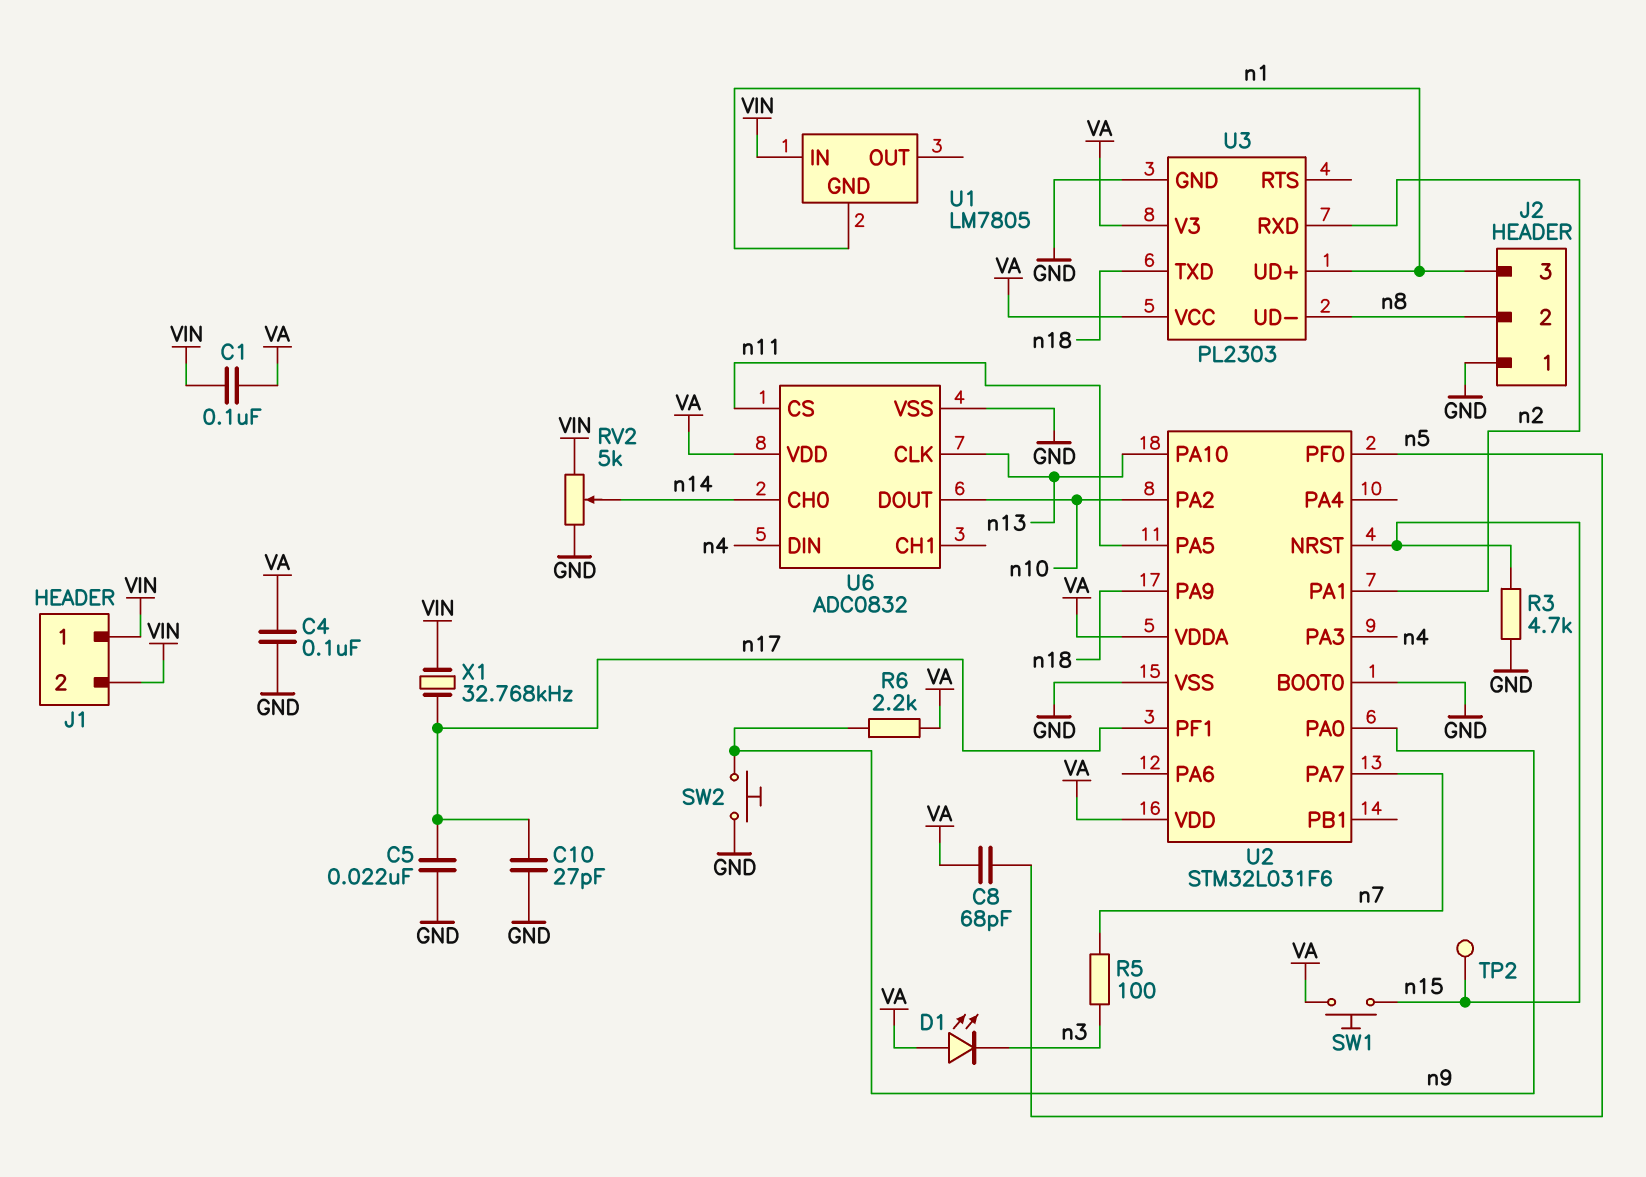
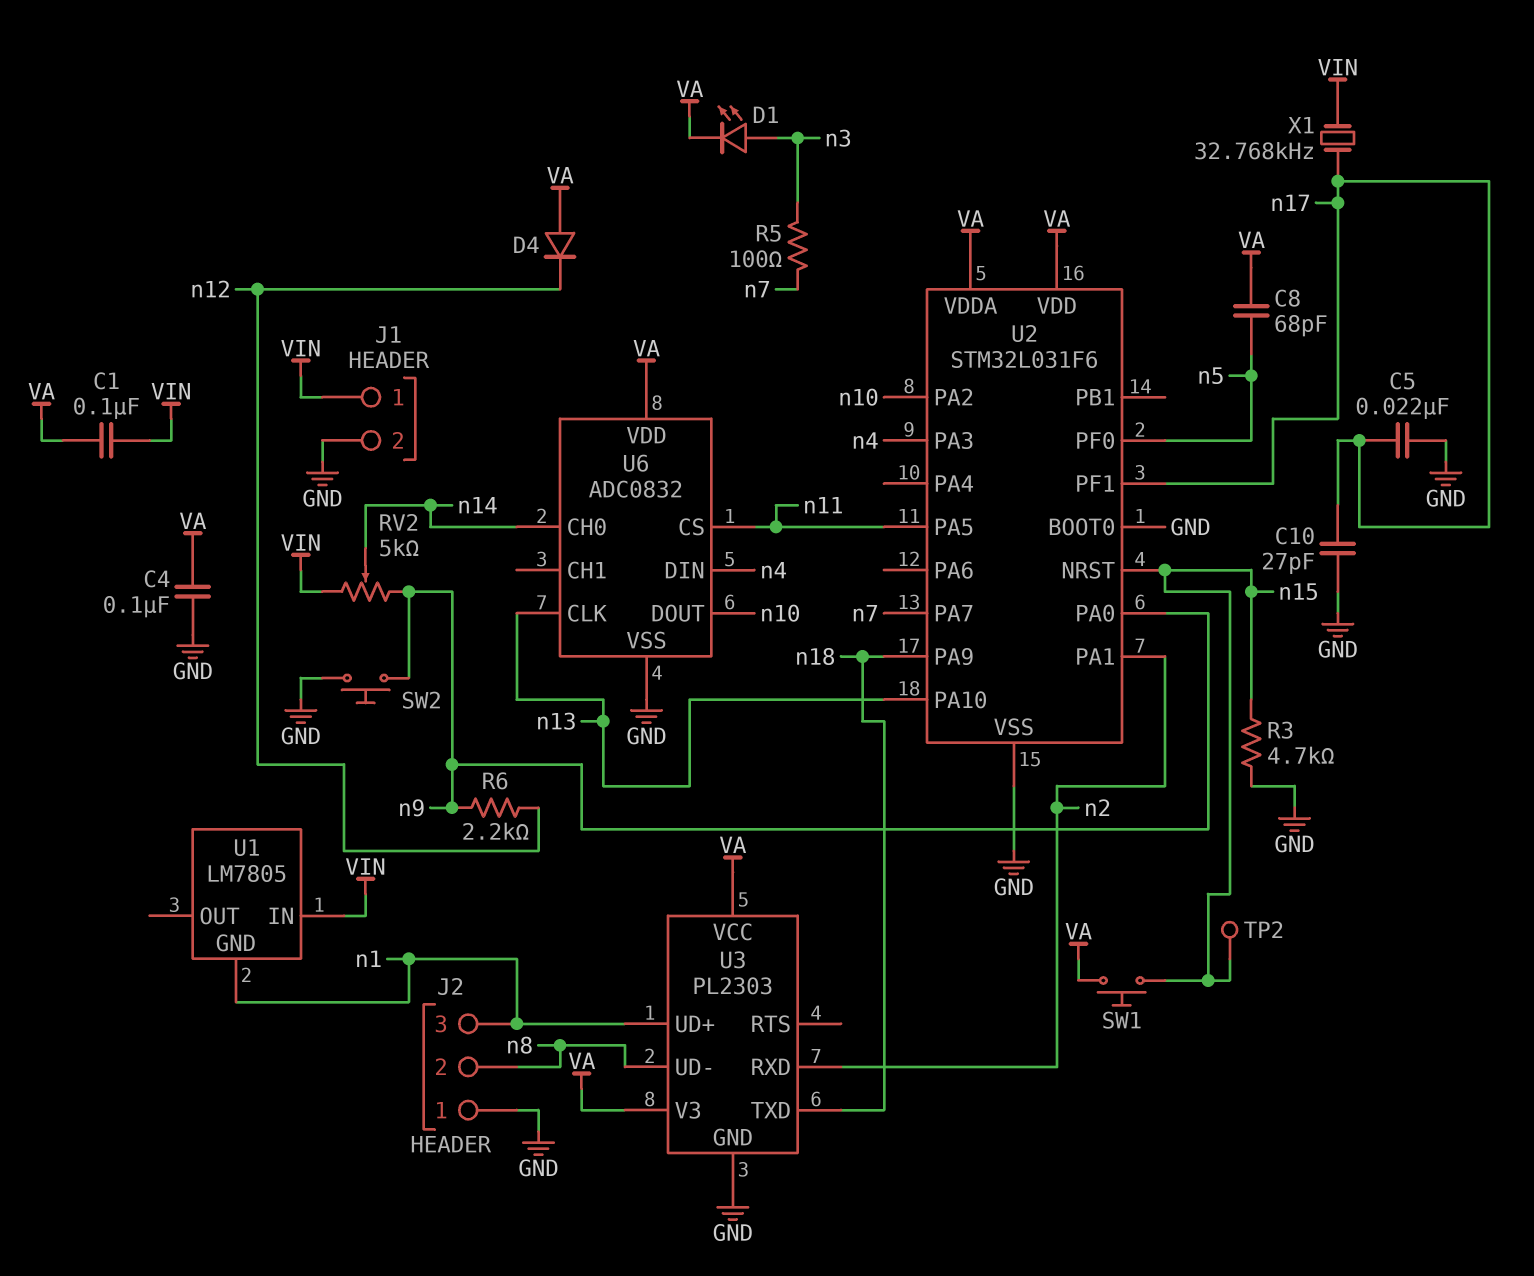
D1: LED (A VA, K n3) -> LED (A n3, K VA)
D4: none -> diode (A VA, K n12)
J1 pin 2: VIN -> GND
R6: 2.2k (VA, n9) -> 2.2k (n9, n12)
RV2: 5k (GND, VIN, wiper n14) -> 5k (VIN, n9, wiper n14)

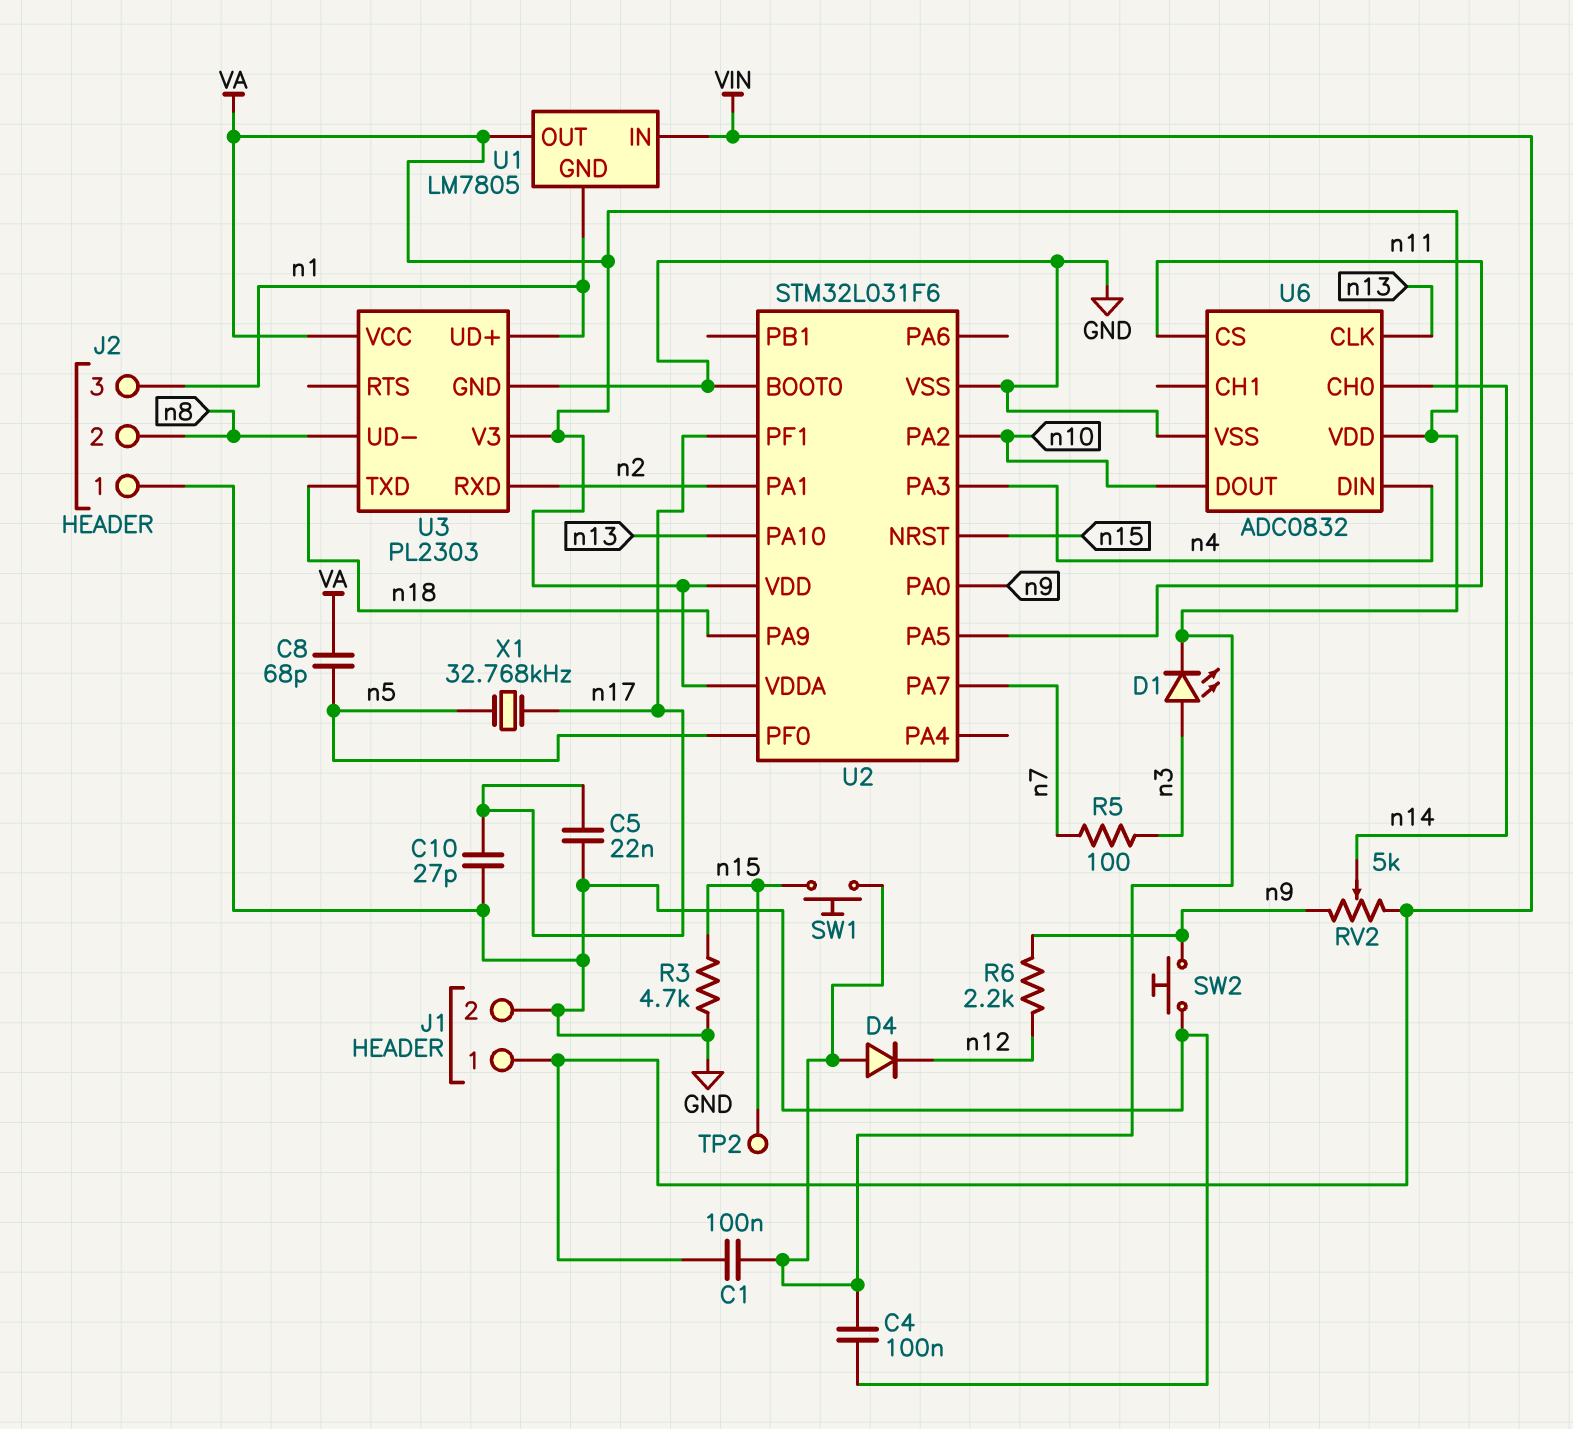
U1 pin OUT: none -> VA
X1: 32.768kHz (VIN, n17) -> 32.768kHz (n5, n17)

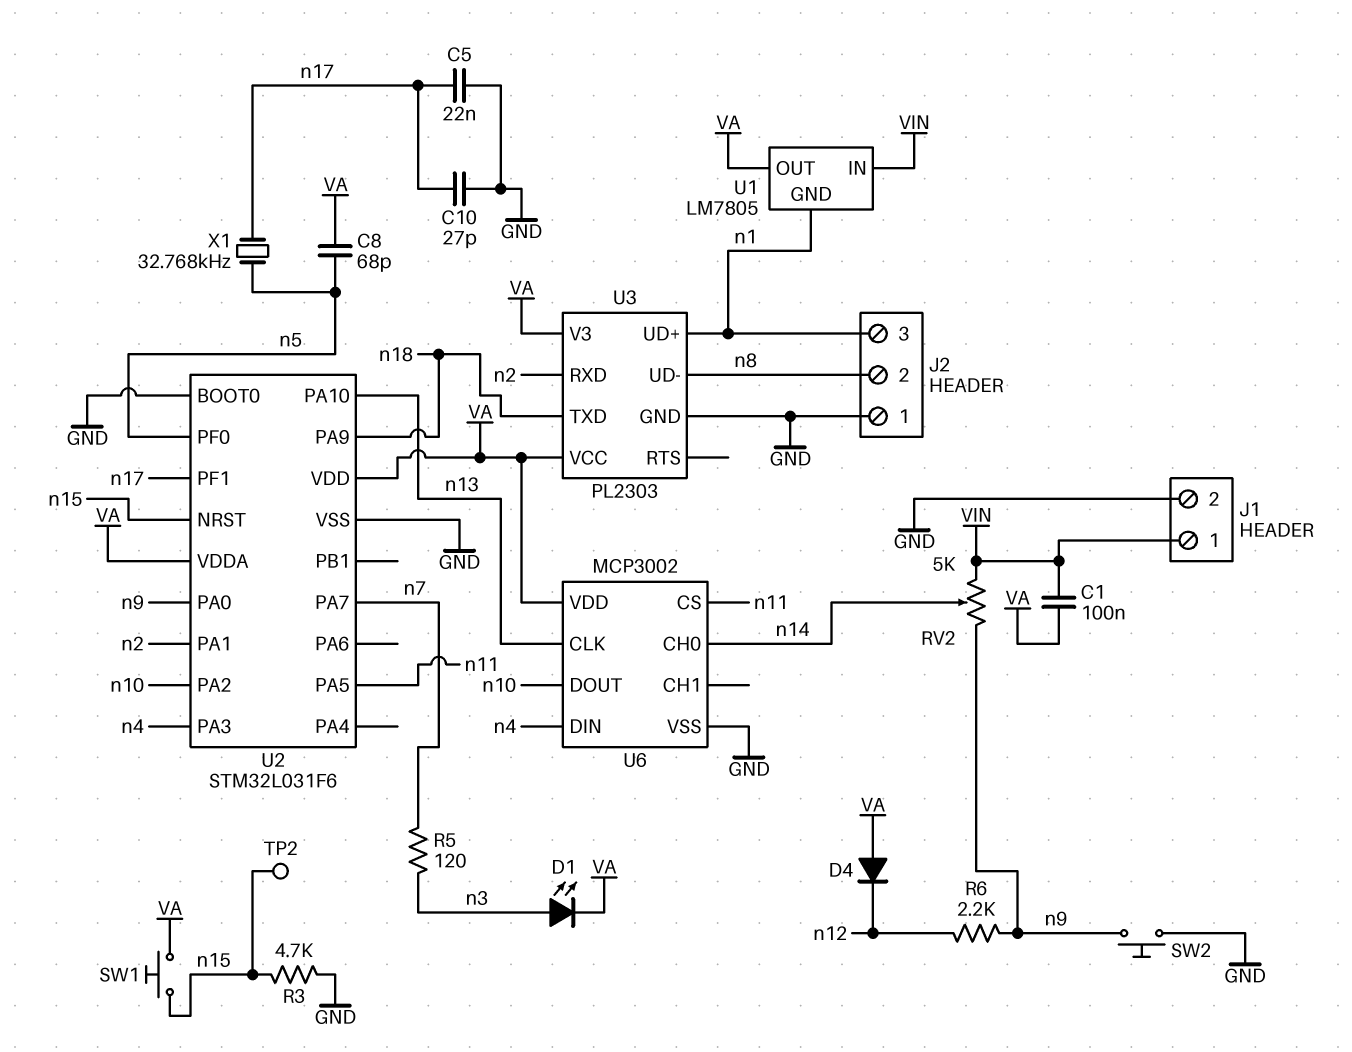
C4: 100nF (GND, VA) -> none
R5: 100 (n3, n7) -> 120 (n3, n7)
U6: ADC0832 -> MCP3002

